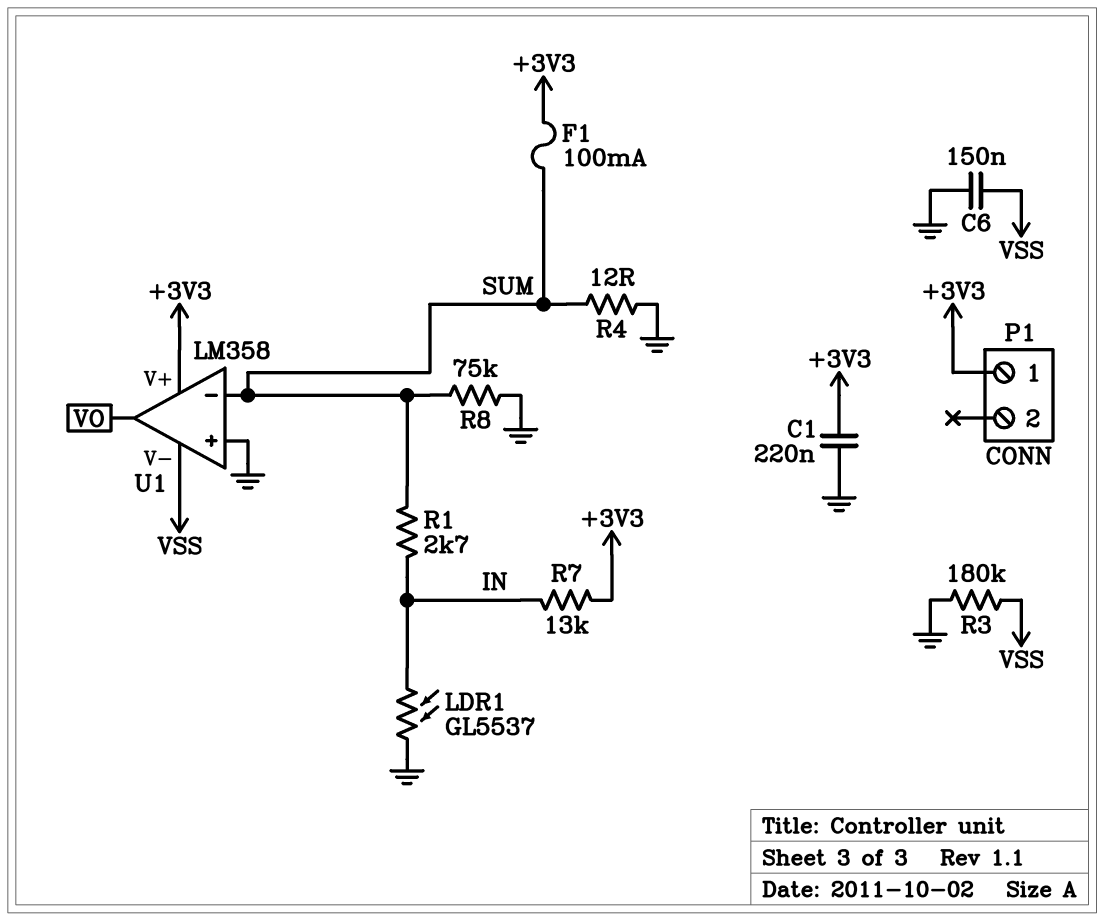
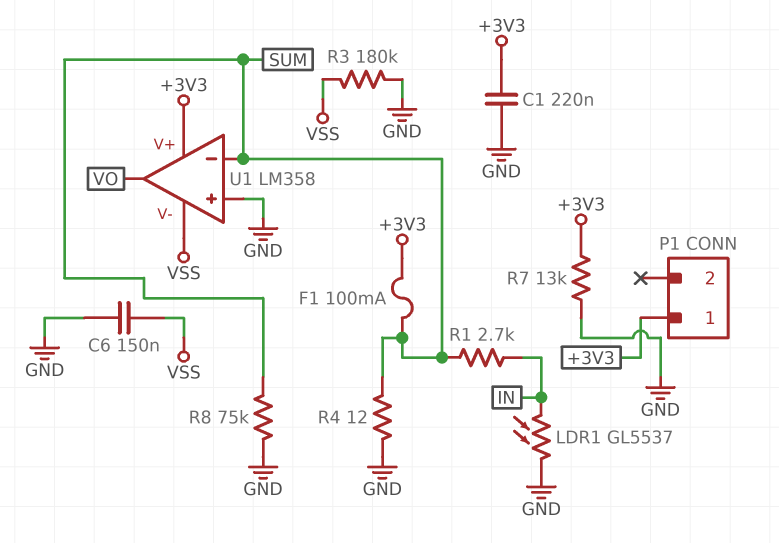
R7: 13k (+3V3, IN) -> 13k (+3V3, GND)

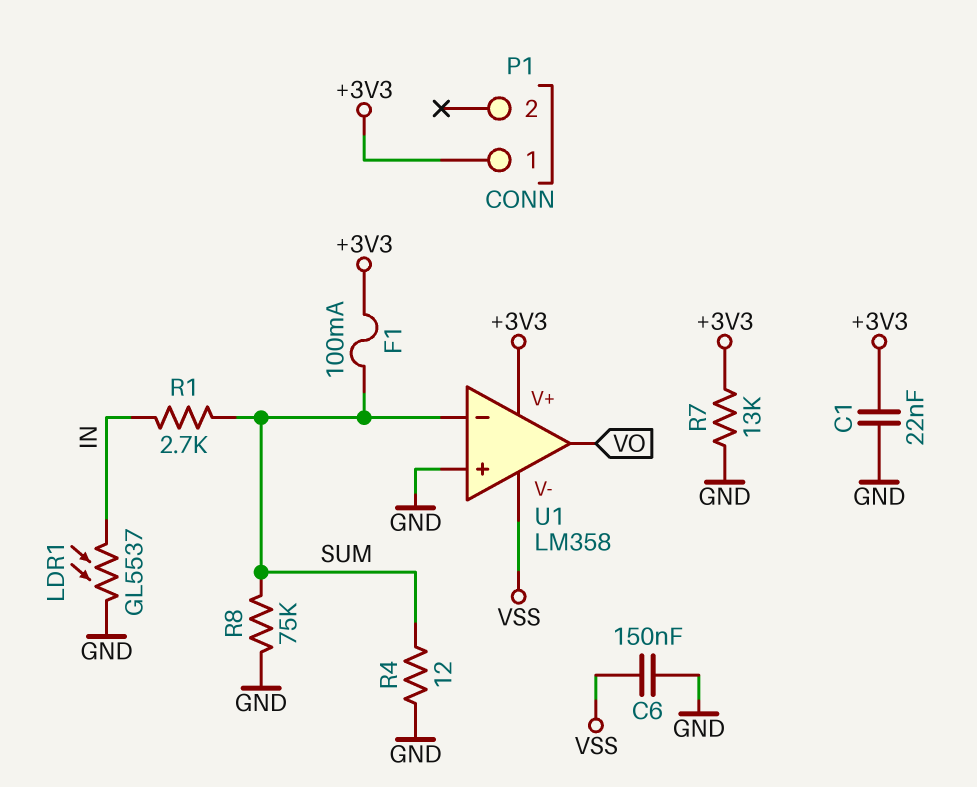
C1: 220nF (+3V3, GND) -> 22nF (+3V3, GND)
R3: 180k (GND, VSS) -> none

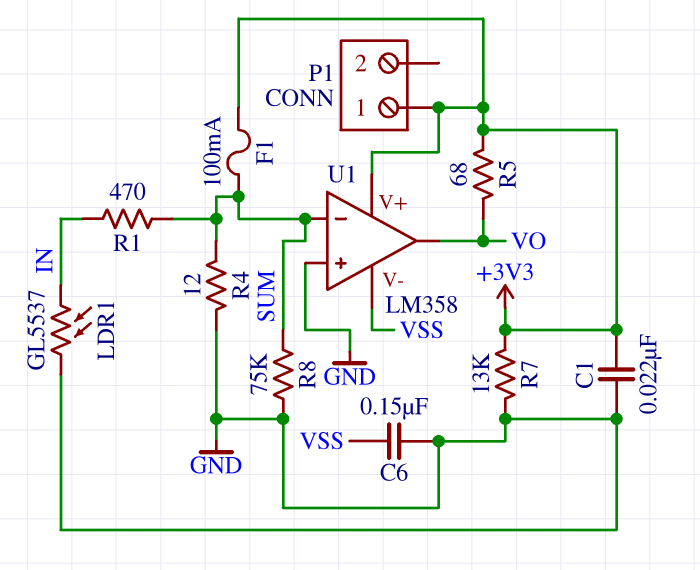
R1: 2.7k (IN, SUM) -> 470 (IN, SUM)
R5: none -> 68 (+3V3, VO)

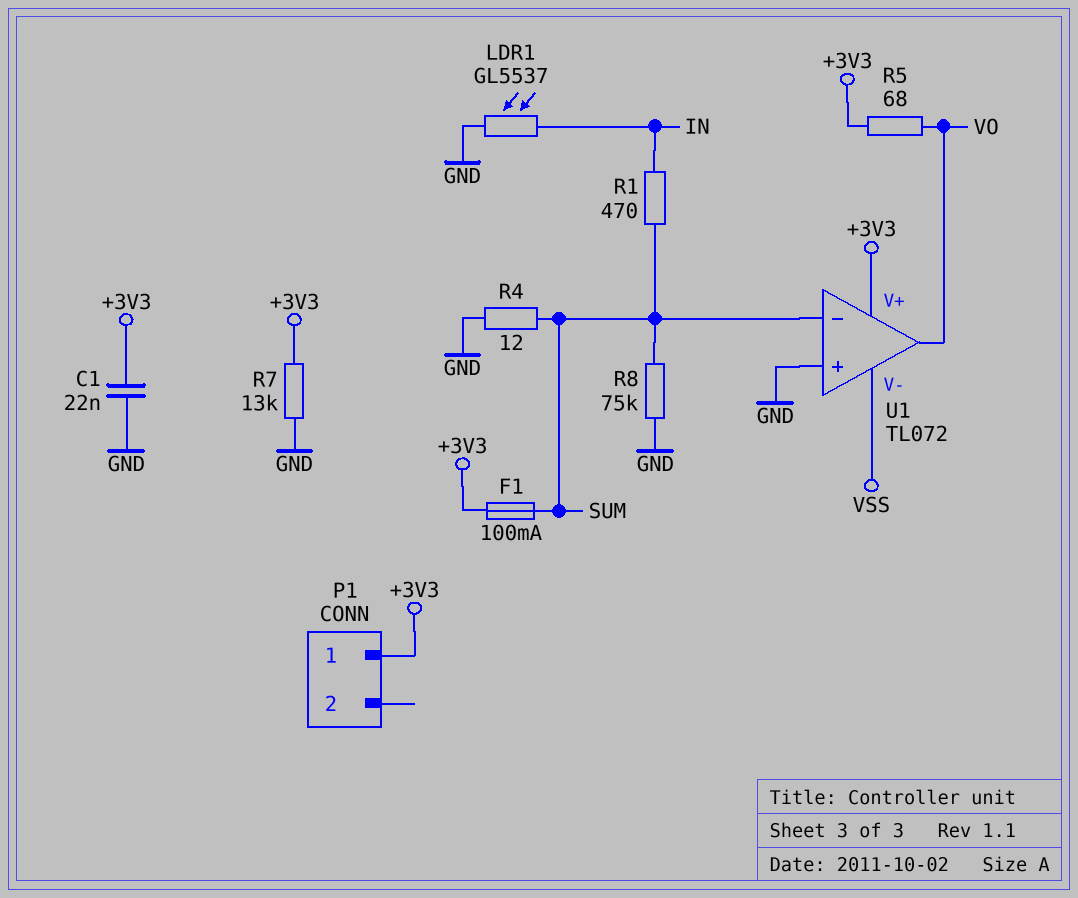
C6: 150nF (GND, VSS) -> none
U1: LM358 -> TL072

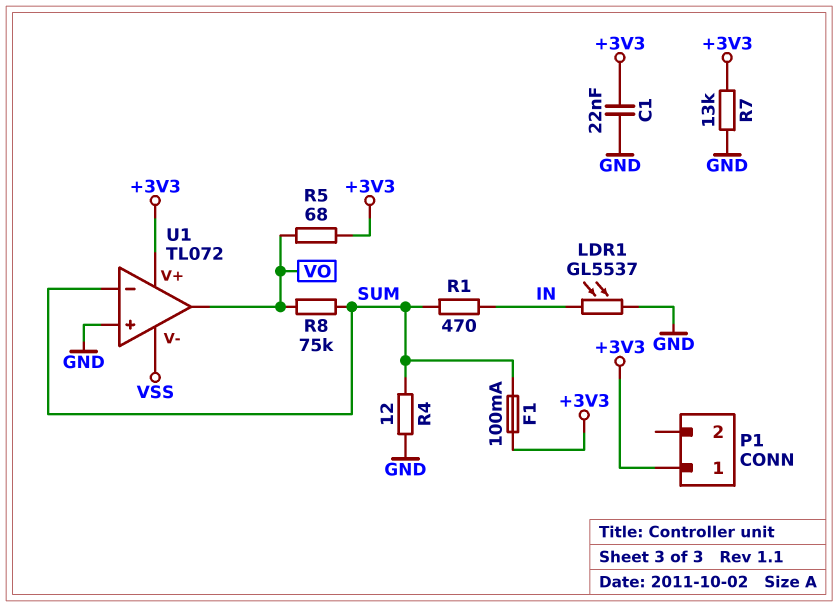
R8: 75k (GND, SUM) -> 75k (SUM, VO)

